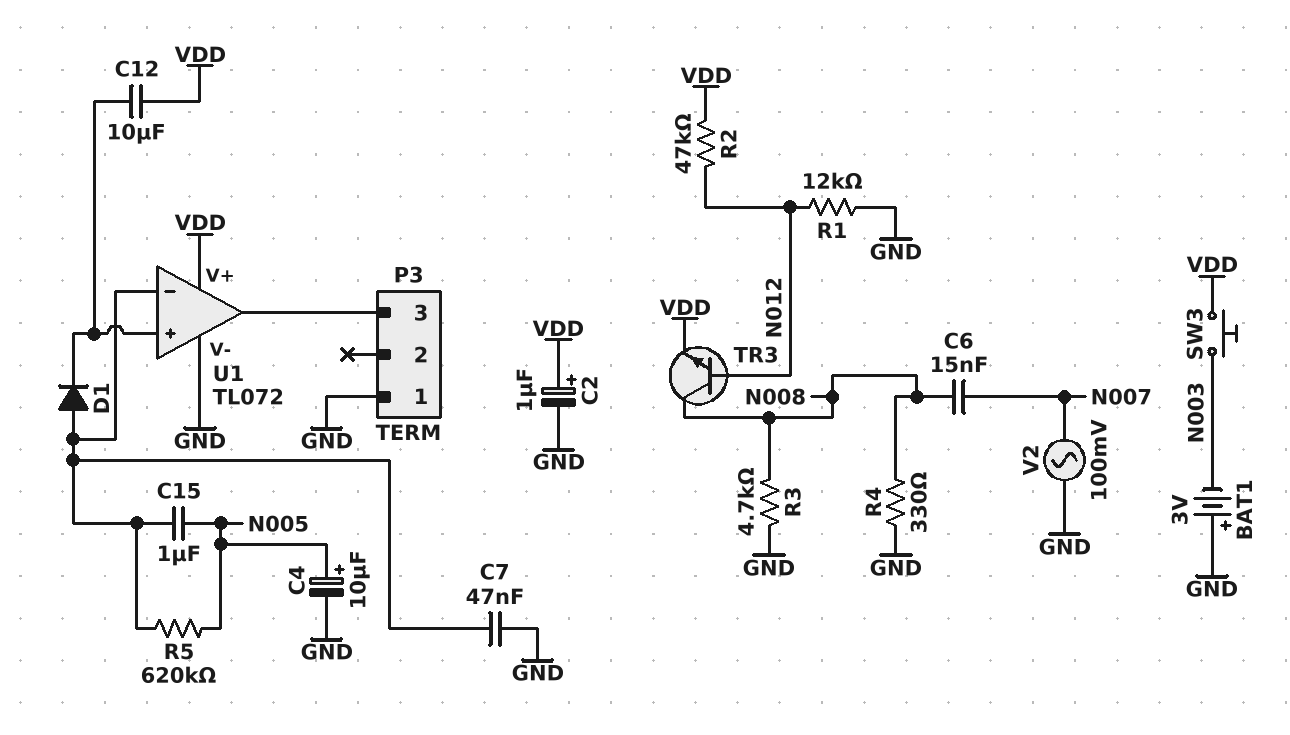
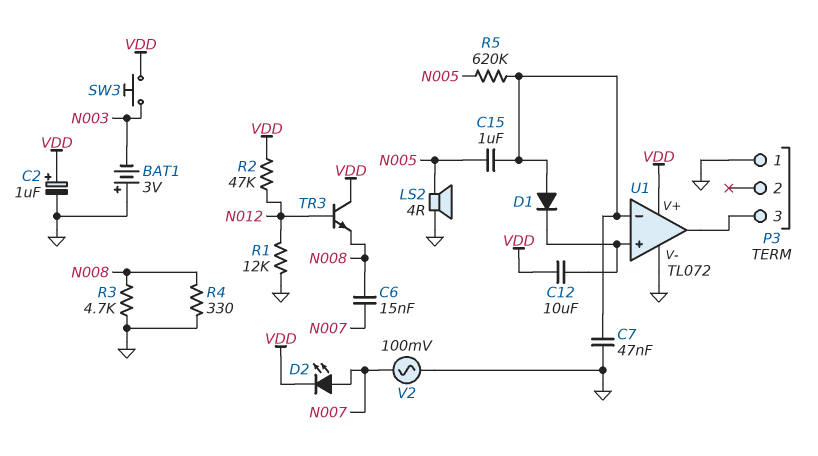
C4: 10uF (plus N005, minus GND) -> none
D2: none -> LED (A N007, K VDD)
LS2: none -> speaker 4R (GND, N005)
TR3: NPN (B N012, C N008, E VDD) -> NPN (B N012, C VDD, E N008)

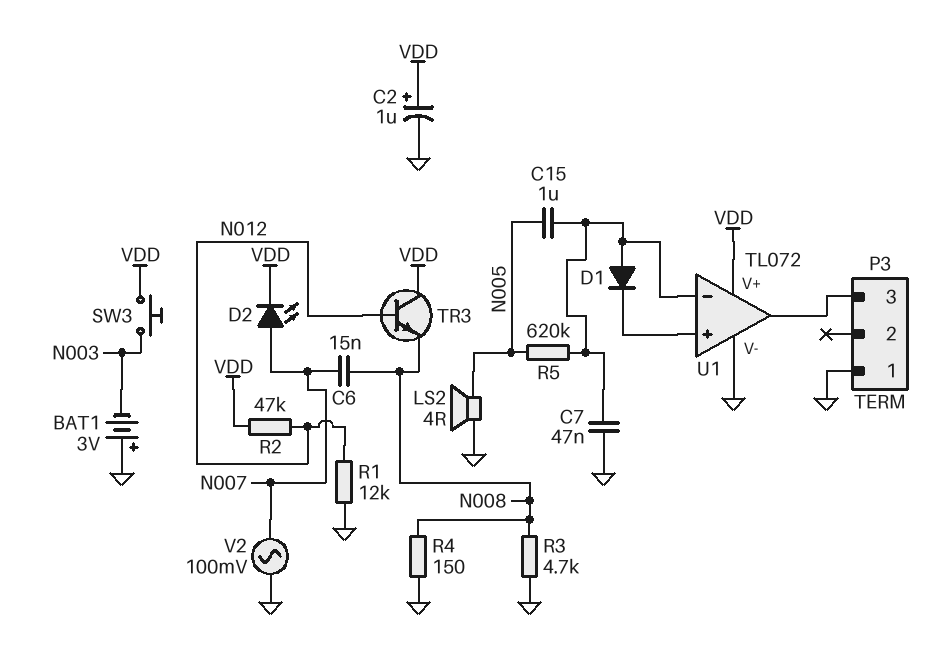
C12: 10uF (U1/in+, VDD) -> none
R4: 330 (GND, N008) -> 150 (GND, N008)

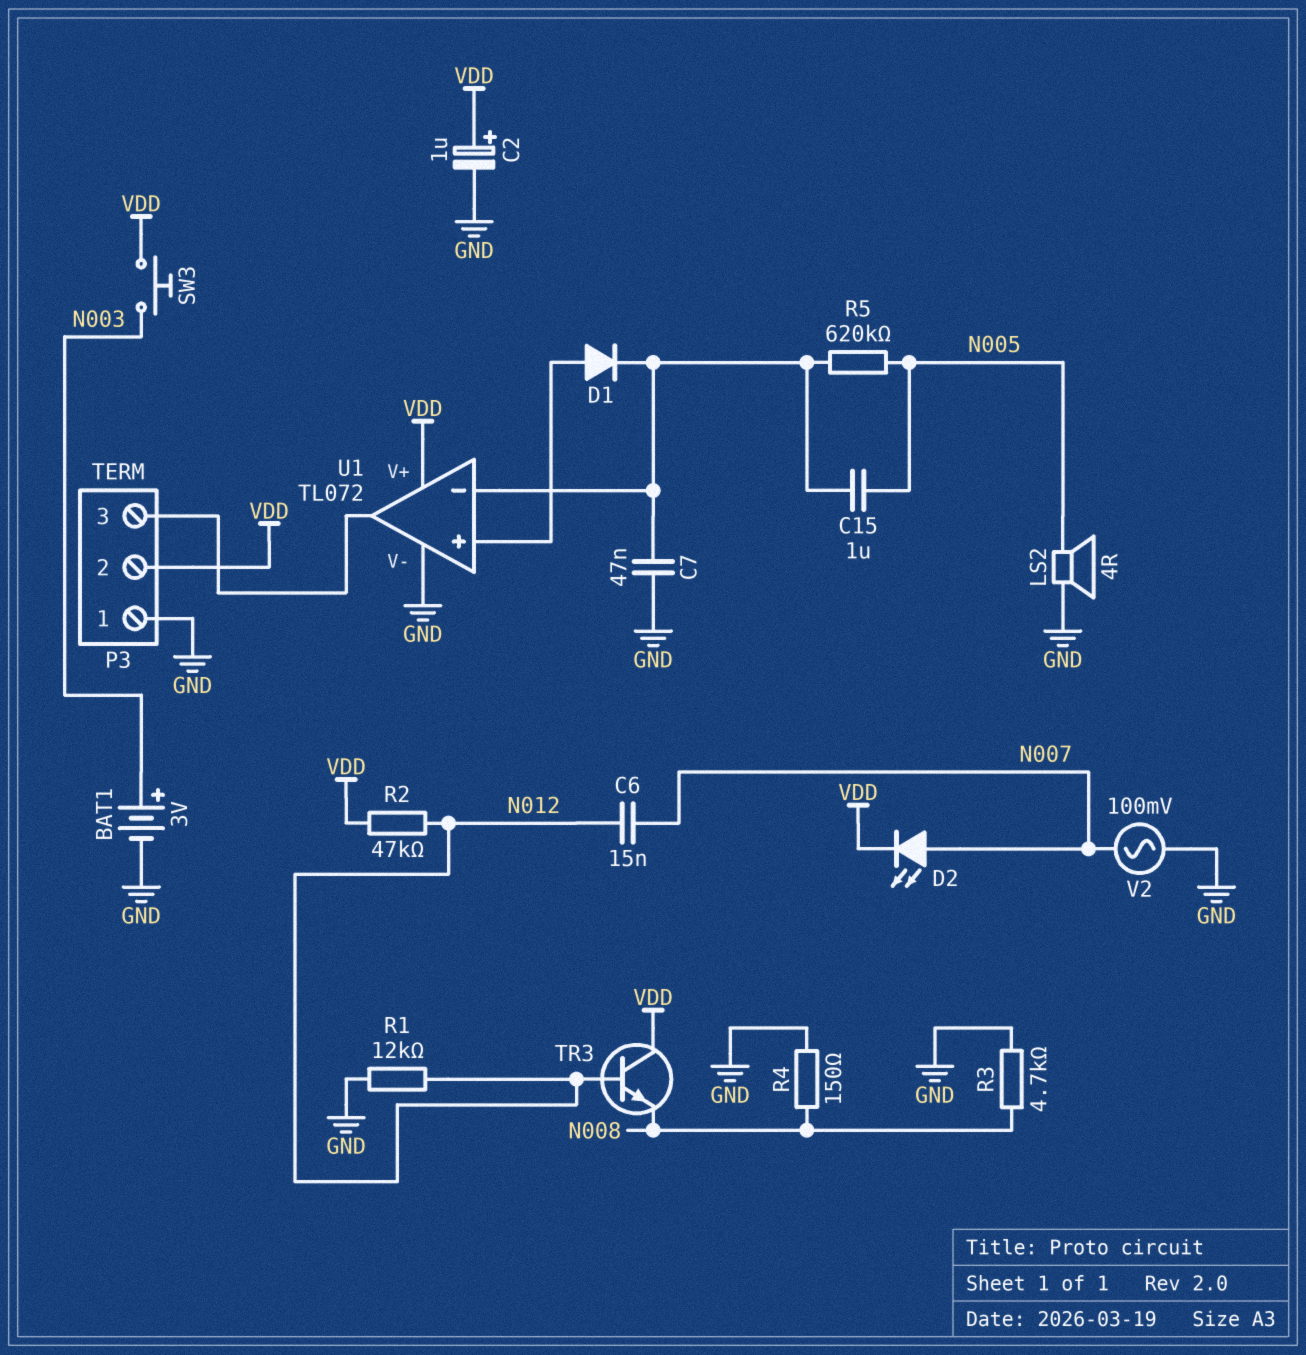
BAT1: 3V (plus GND, minus N003) -> 3V (plus N003, minus GND)
C6: 15nF (N007, N008) -> 15nF (N007, N012)
D1: diode (A U1/in-, K U1/in+) -> diode (A U1/in+, K U1/in-)
P3 pin 2: none -> VDD

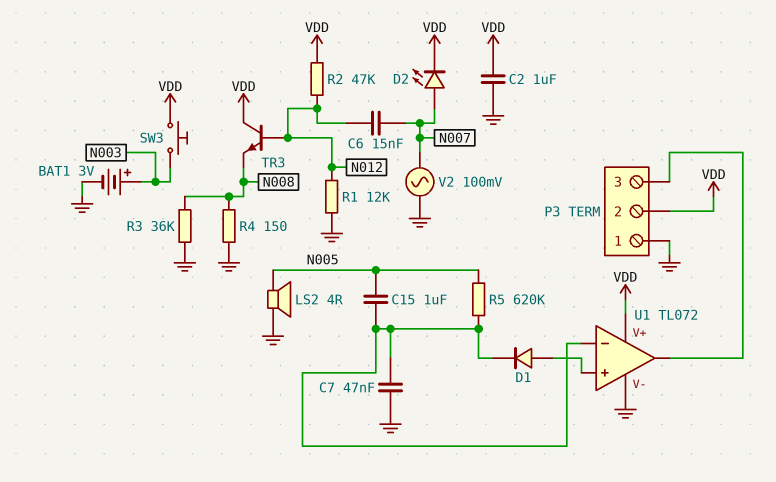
C2: 1uF (plus VDD, minus GND) -> 1uF (GND, VDD)
R3: 4.7k (GND, N008) -> 36k (GND, N008)

